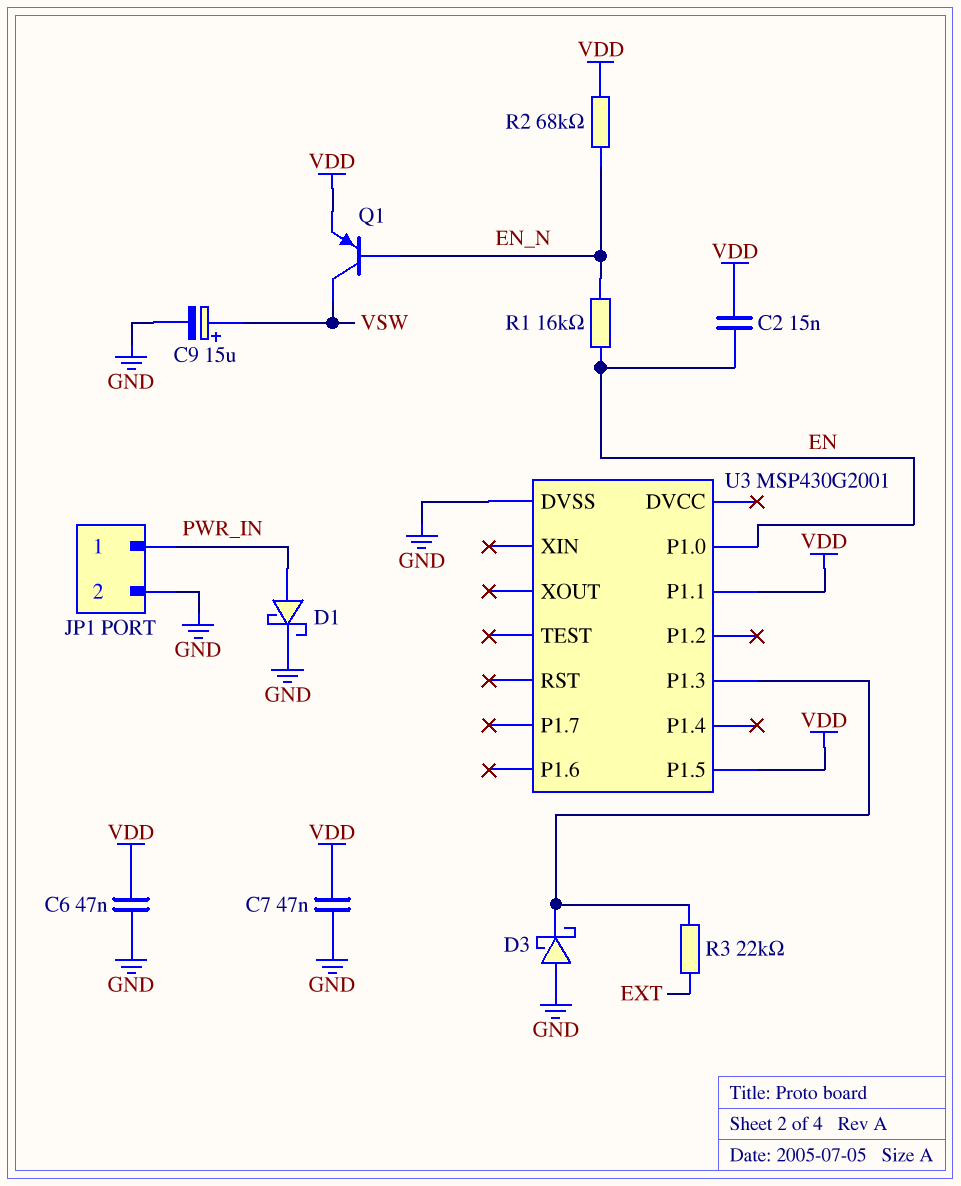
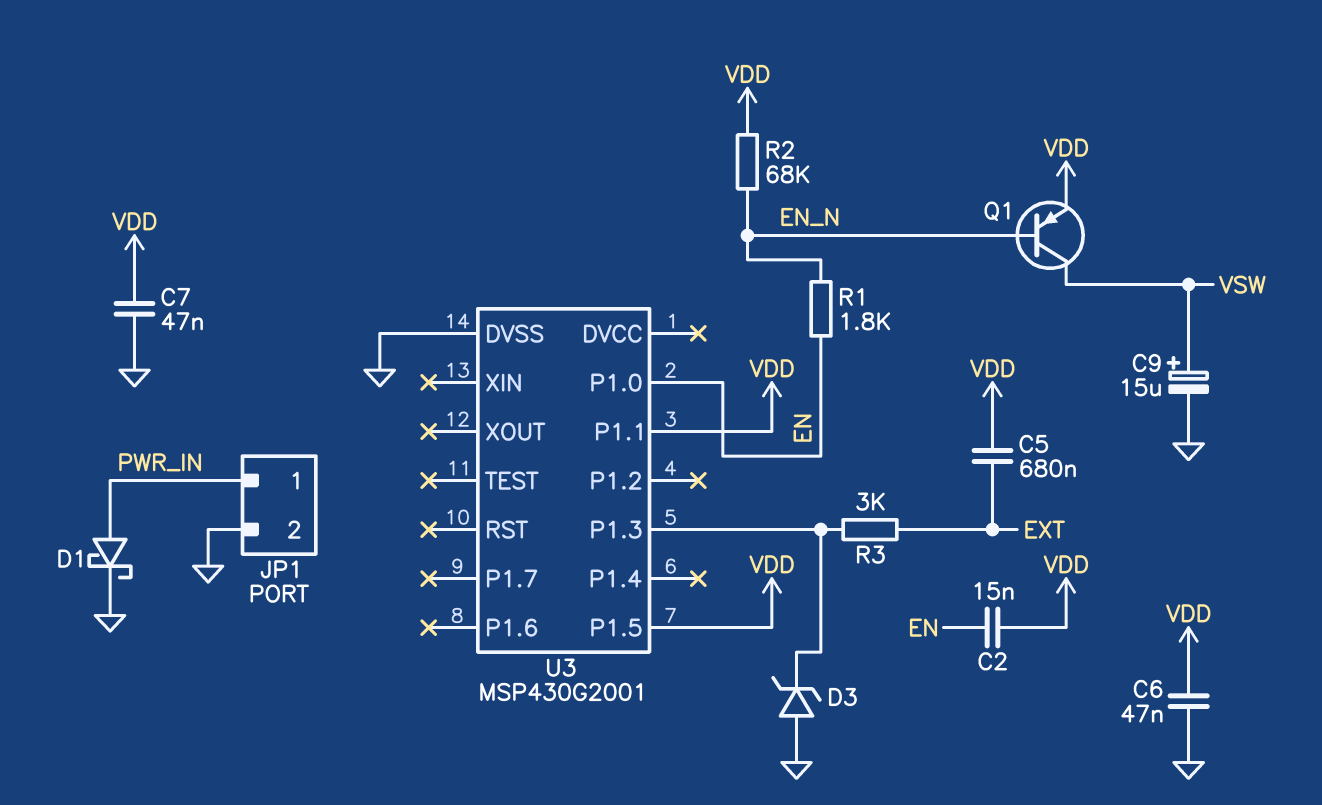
C5: none -> 680nF (EXT, VDD)
D3: schottky (A GND, K U3/P1.3) -> zener (A GND, K U3/P1.3)
R1: 16k (EN, EN_N) -> 1.8k (EN, EN_N)
R3: 22k (EXT, U3/P1.3) -> 3k (EXT, U3/P1.3)

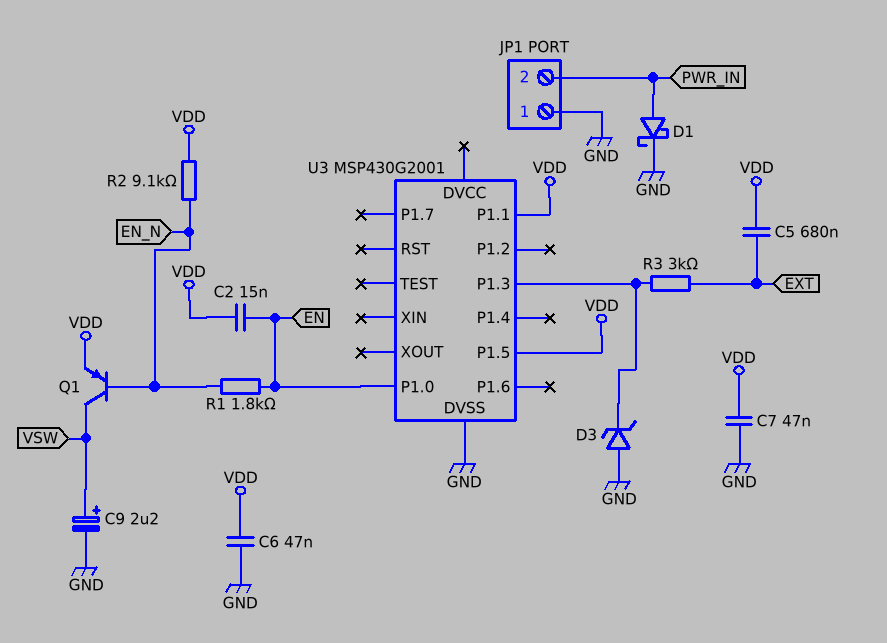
C9: 15uF (plus VSW, minus GND) -> 2.2uF (plus VSW, minus GND)
JP1 pin 1: PWR_IN -> GND
JP1 pin 2: GND -> PWR_IN
R2: 68k (EN_N, VDD) -> 9.1k (EN_N, VDD)

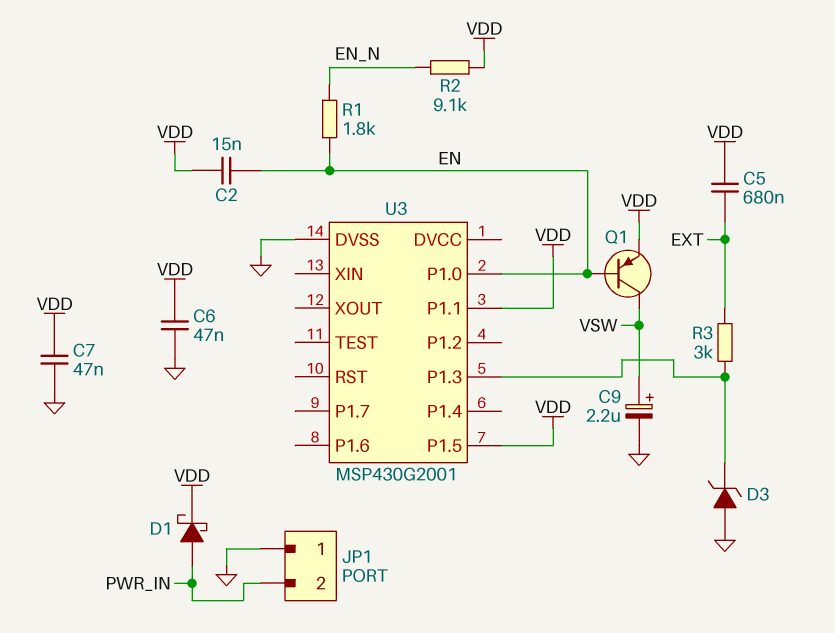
D1: schottky (A PWR_IN, K GND) -> schottky (A PWR_IN, K VDD)
Q1: PNP (B EN_N, C VSW, E VDD) -> PNP (B EN, C VSW, E VDD)

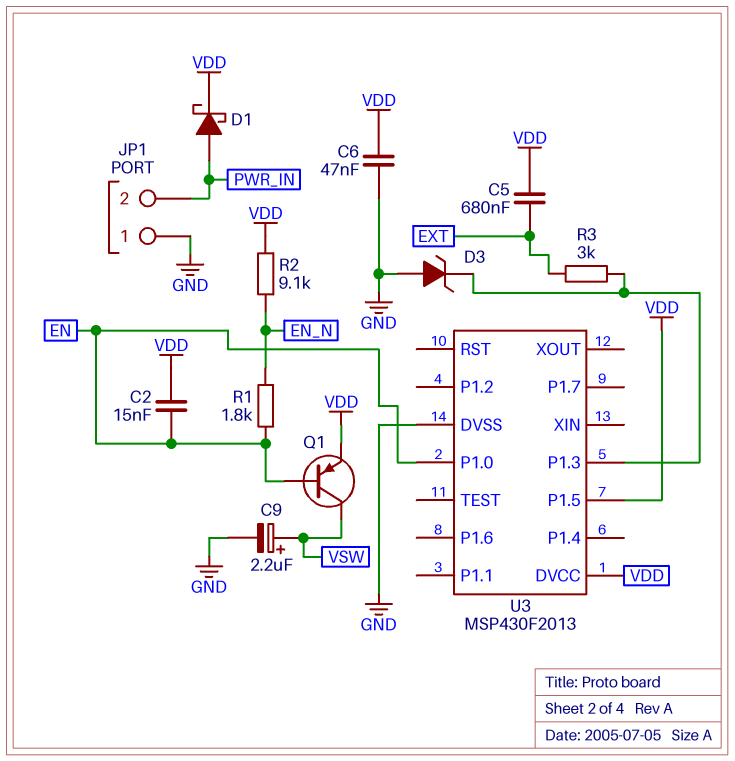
C7: 47nF (GND, VDD) -> none
U3: MSP430G2001 -> MSP430F2013
U3 pin DVCC: none -> VDD
U3 pin P1.1: VDD -> none

